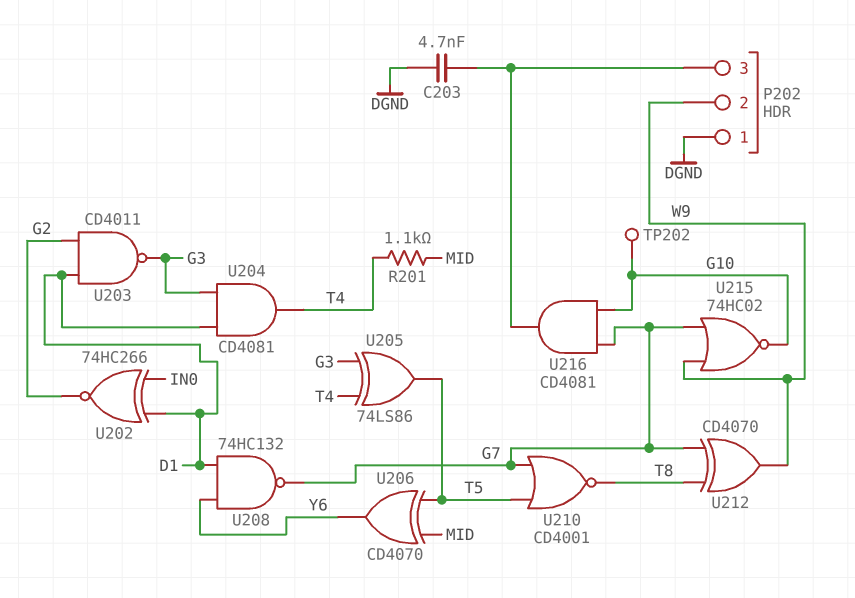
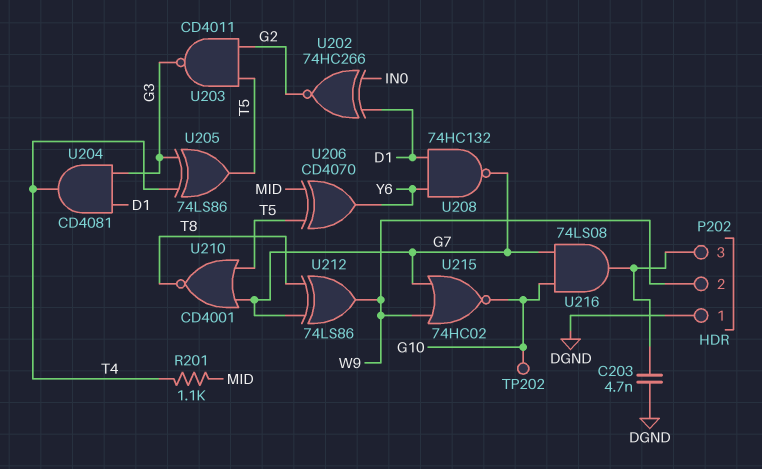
U203: NAND CD4011 (in D1, in G2, out G3) -> NAND CD4011 (in G2, in T5, out G3)
U212: XOR CD4070 (in G7, in T8, out W9) -> XOR 74LS86 (in G7, in T8, out W9)
U216: AND CD4081 (in G7, in G10, out P202/3) -> AND 74LS08 (in G7, in G10, out P202/3)

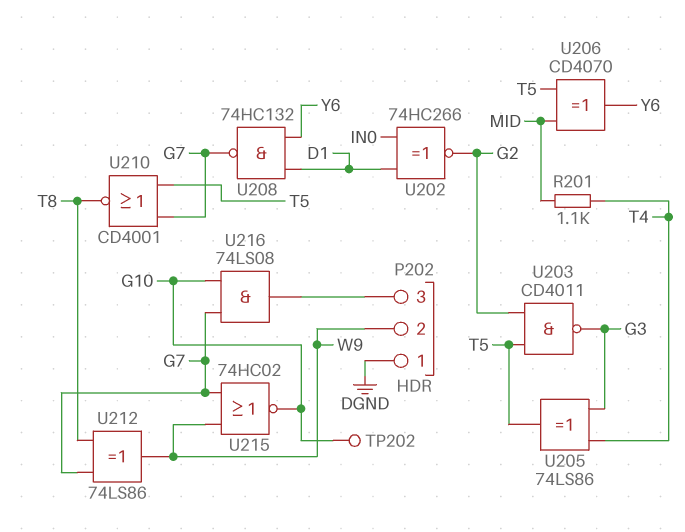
C203: 4.7nF (DGND, P202/3) -> none
U204: AND CD4081 (in D1, in G3, out T4) -> none

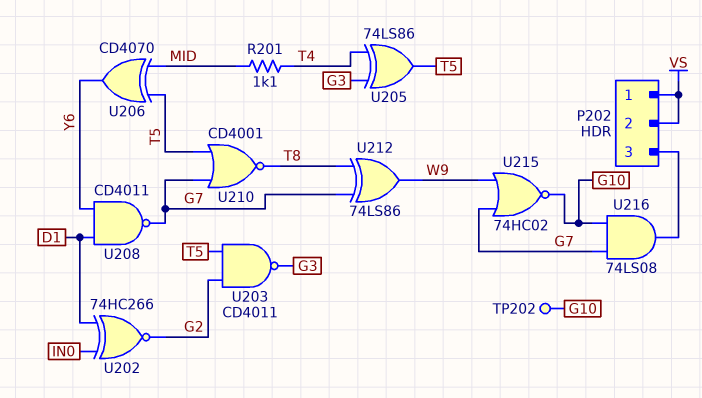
P202 pin 1: DGND -> VS
P202 pin 2: W9 -> VS
U208: NAND 74HC132 (in D1, in Y6, out G7) -> NAND CD4011 (in D1, in Y6, out G7)

